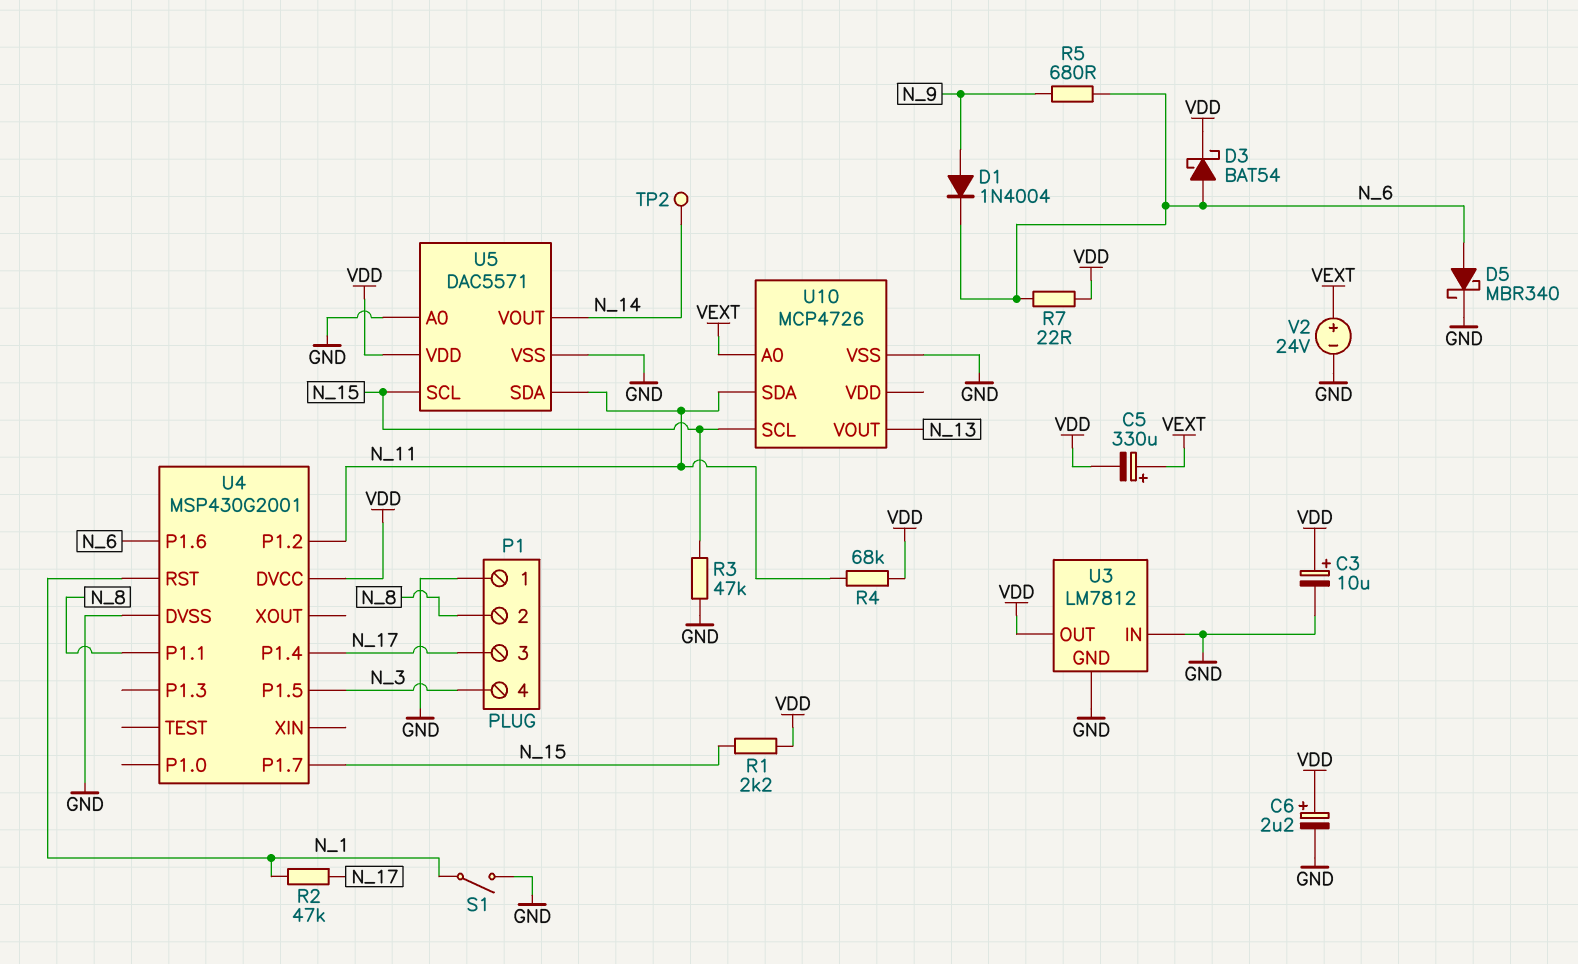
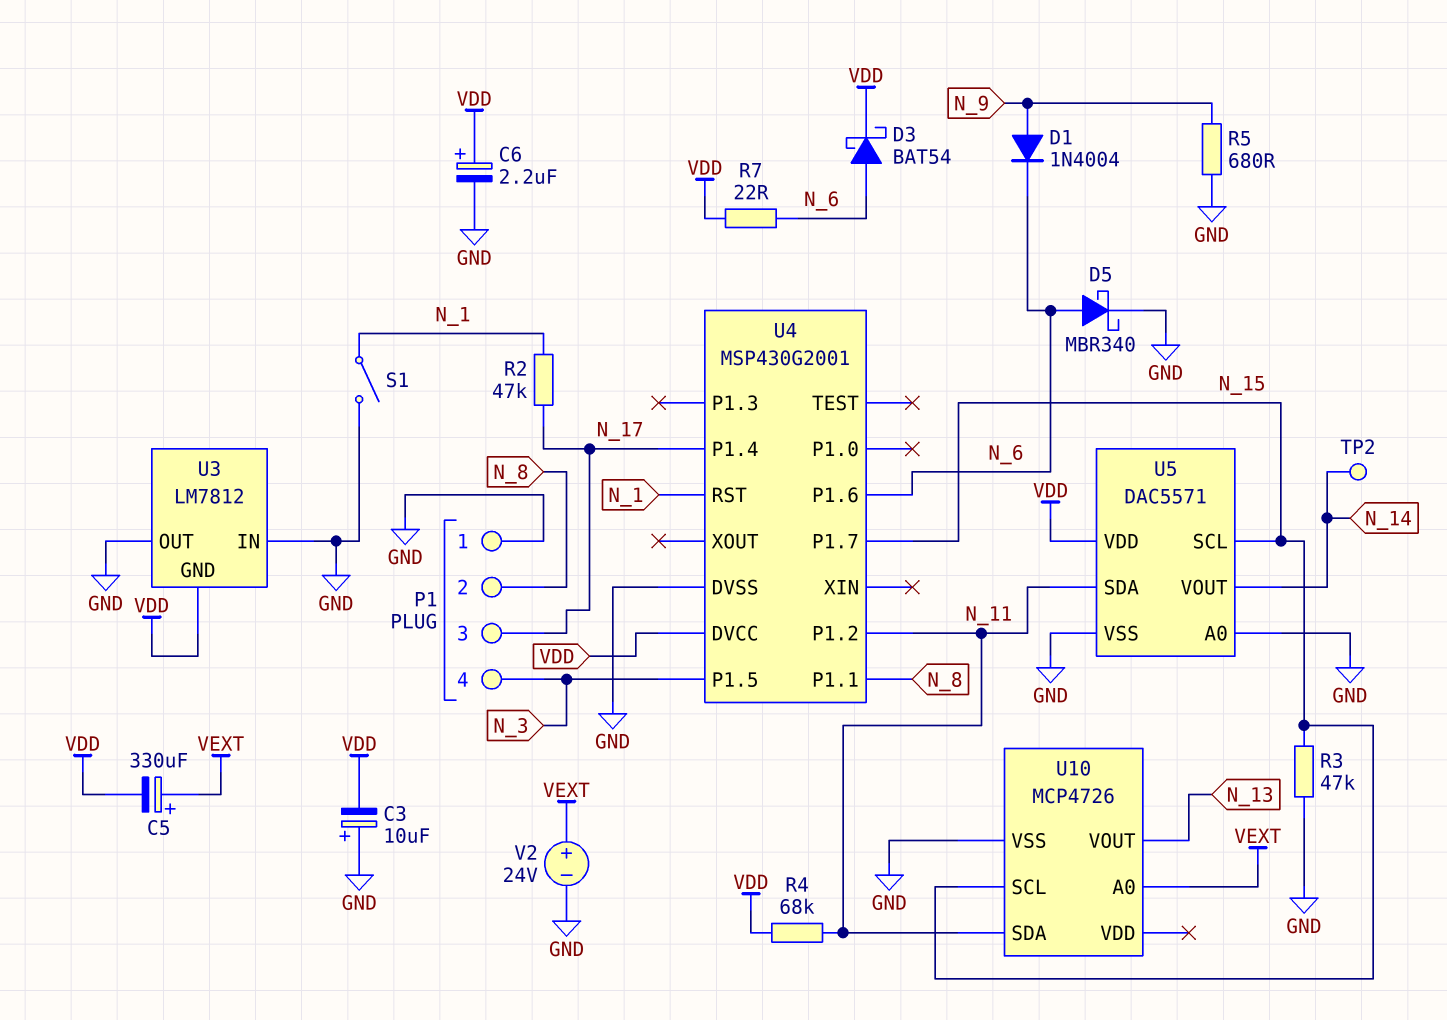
C3: 10uF (plus VDD, minus GND) -> 10uF (plus GND, minus VDD)
R1: 2.2k (N_15, VDD) -> none
R5: 680 (N_6, N_9) -> 680 (GND, N_9)
U3 pin GND: GND -> VDD
U3 pin OUT: VDD -> GND

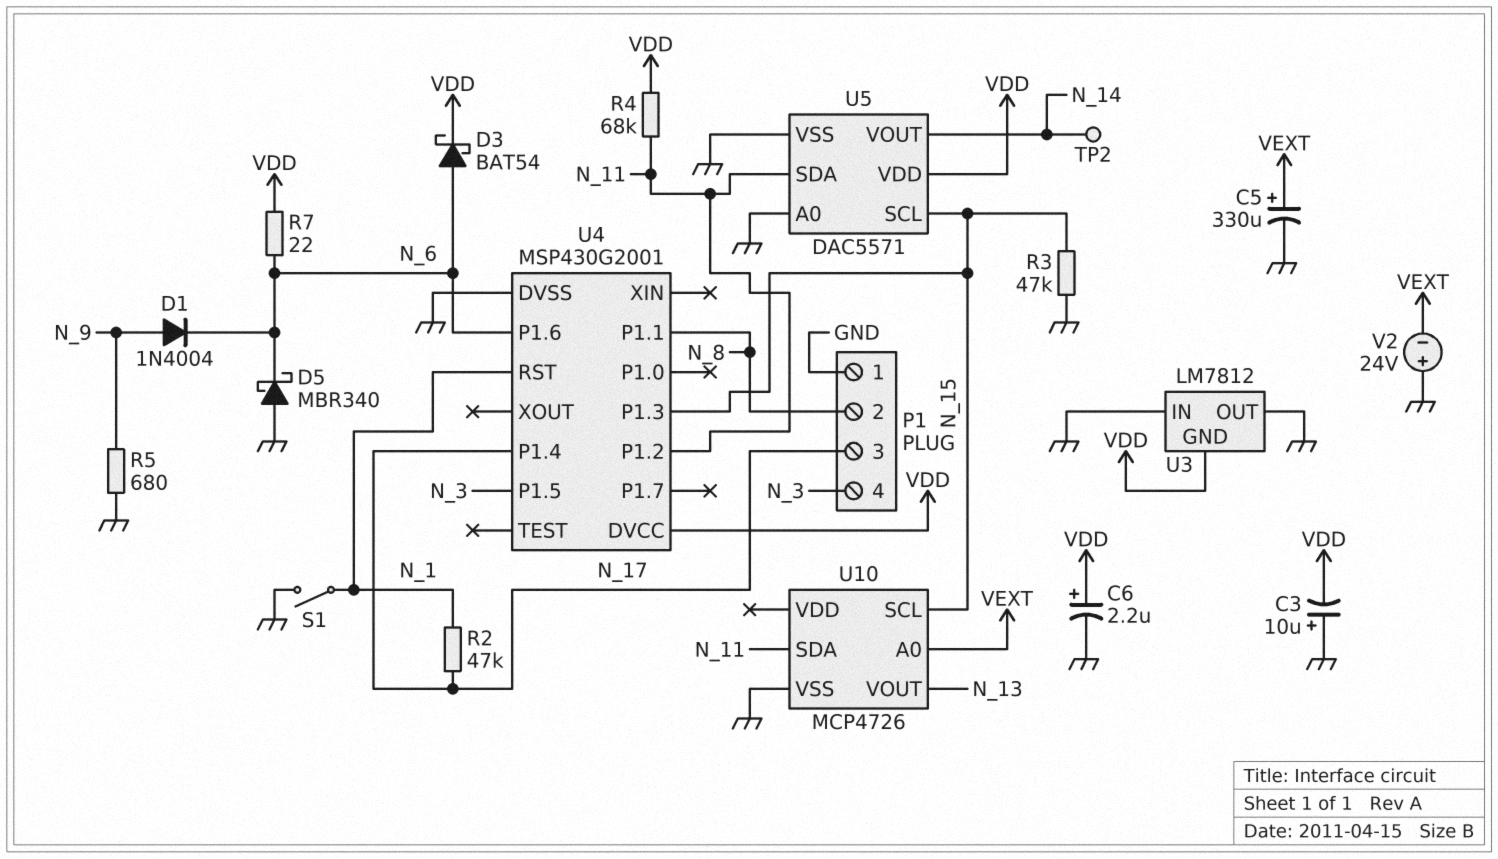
C5: 330uF (plus VEXT, minus VDD) -> 330uF (plus VEXT, minus GND)
D5: schottky MBR340 (A N_6, K GND) -> schottky MBR340 (A GND, K N_6)
U4 pin P1.3: none -> N_15
U4 pin P1.7: N_15 -> none
V2: 24V (plus VEXT, minus GND) -> 24V (plus GND, minus VEXT)

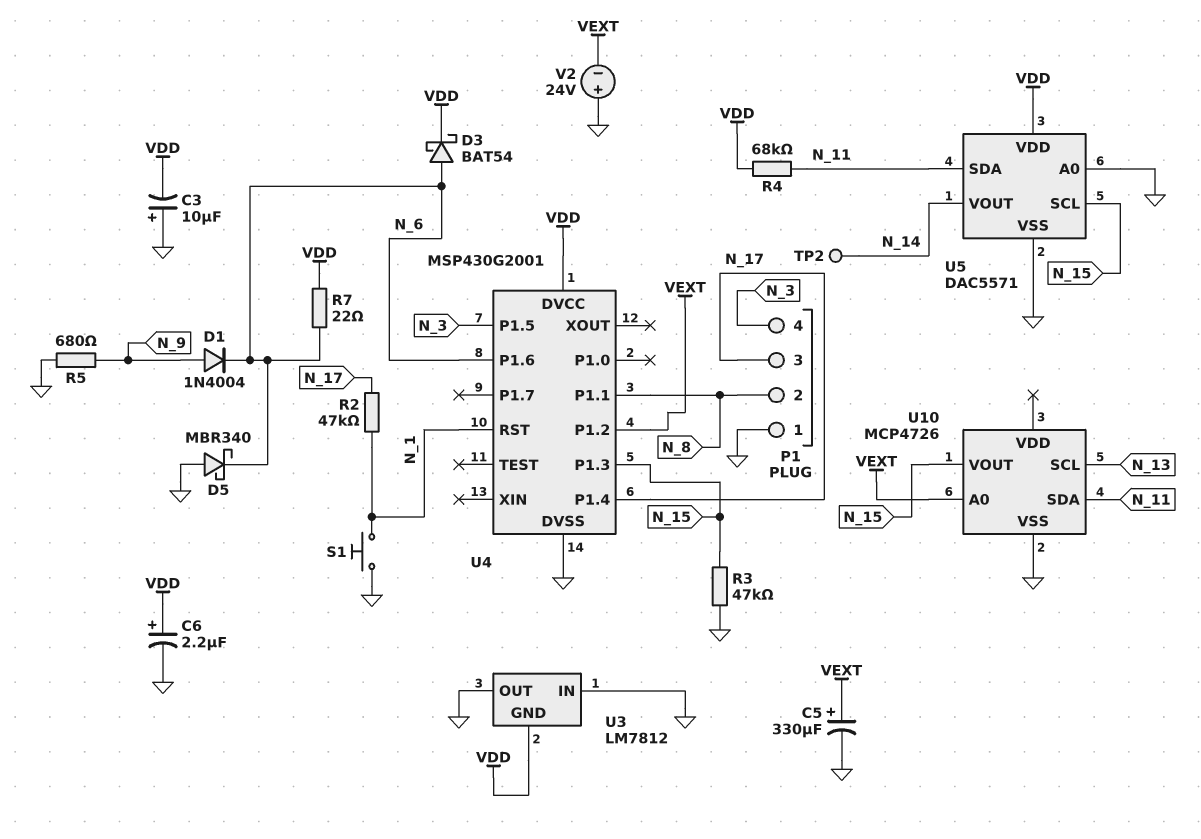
S1: switch (GND, N_1) -> button (GND, N_1)
U4 pin P1.2: N_11 -> VEXT
U10 pin SCL: N_15 -> N_13
U10 pin VOUT: N_13 -> N_15

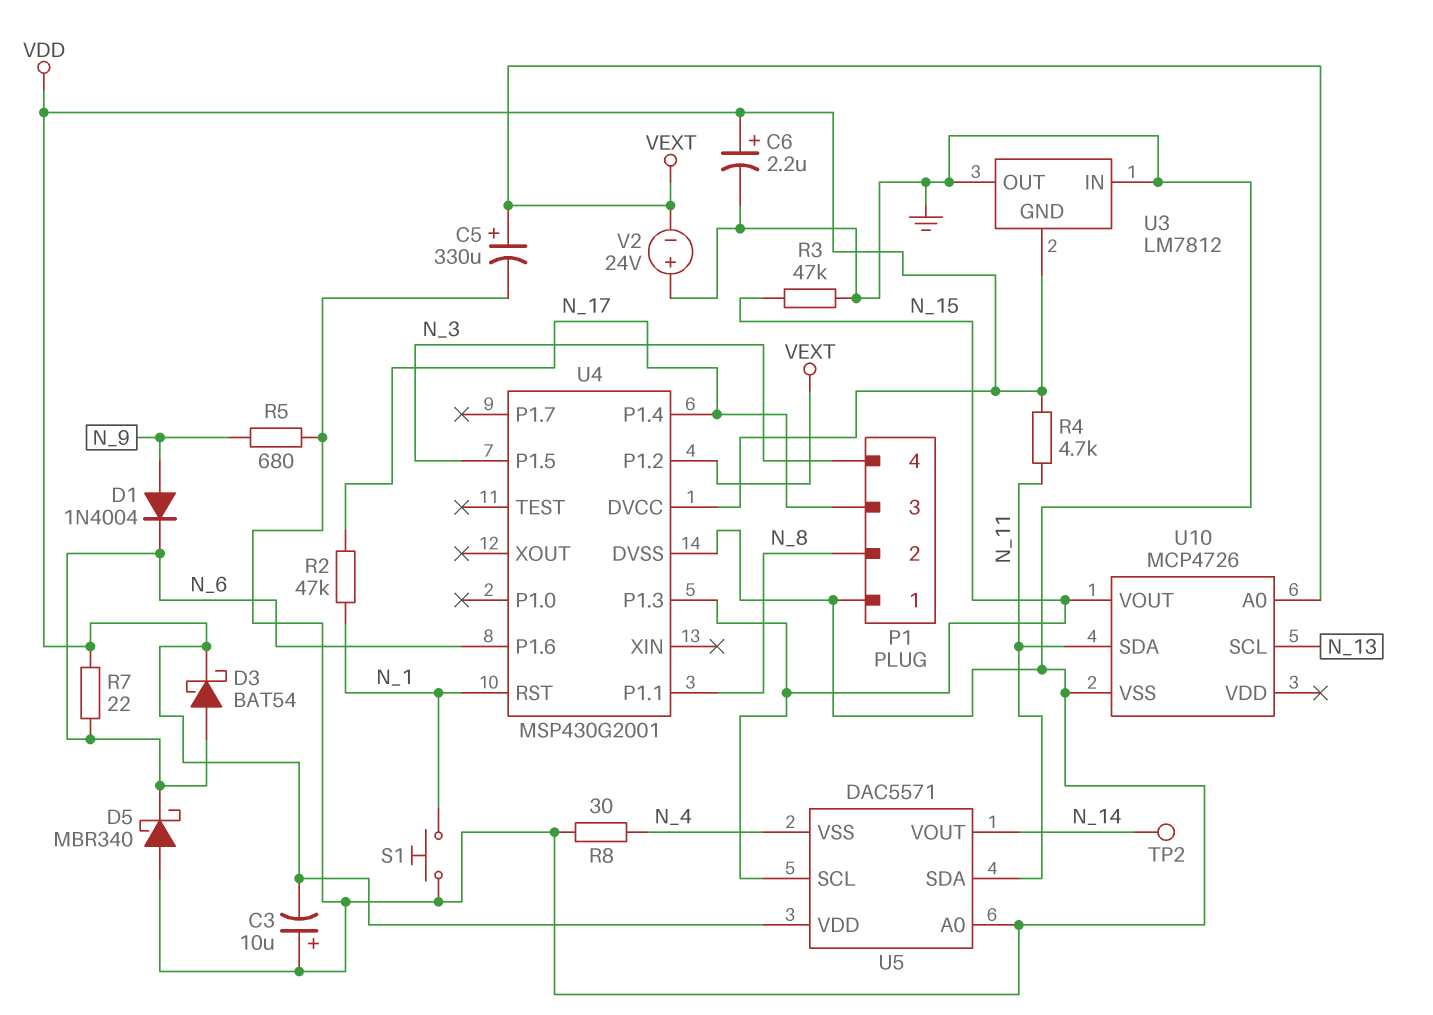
R4: 68k (N_11, VDD) -> 4.7k (N_11, VDD)
R8: none -> 30 (GND, N_4)
U5 pin VSS: GND -> N_4

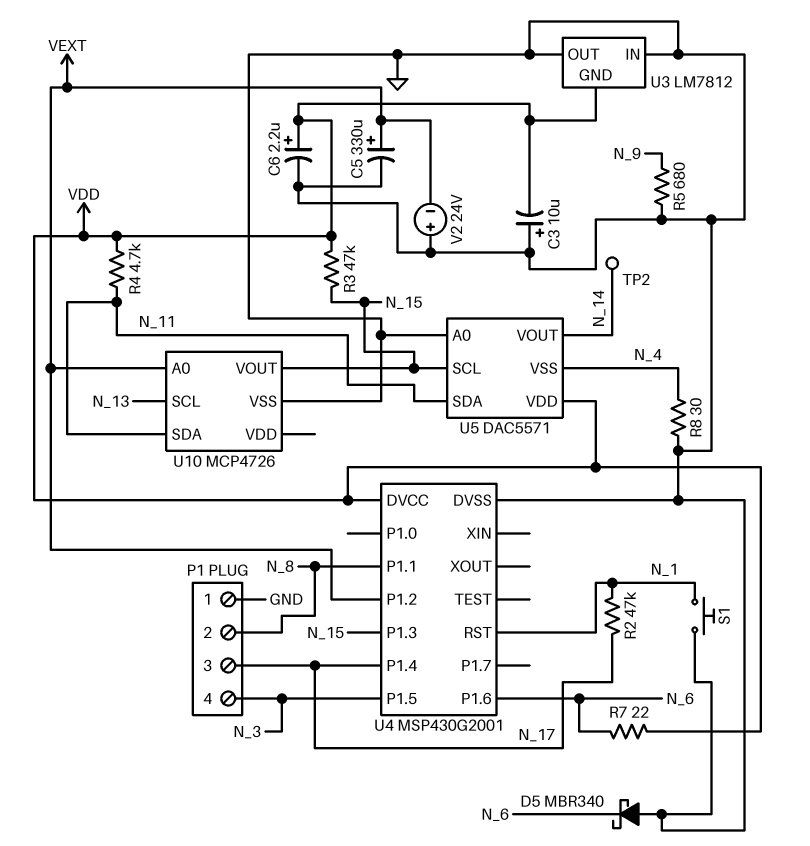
D1: diode 1N4004 (A N_9, K N_6) -> none
D3: schottky BAT54 (A N_6, K VDD) -> none
R3: 47k (GND, N_15) -> 47k (N_15, VDD)

